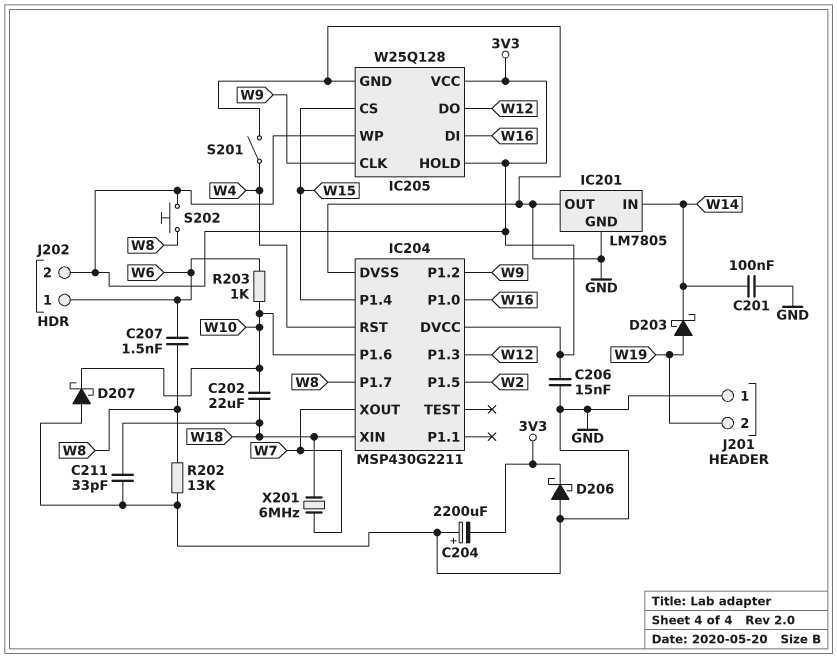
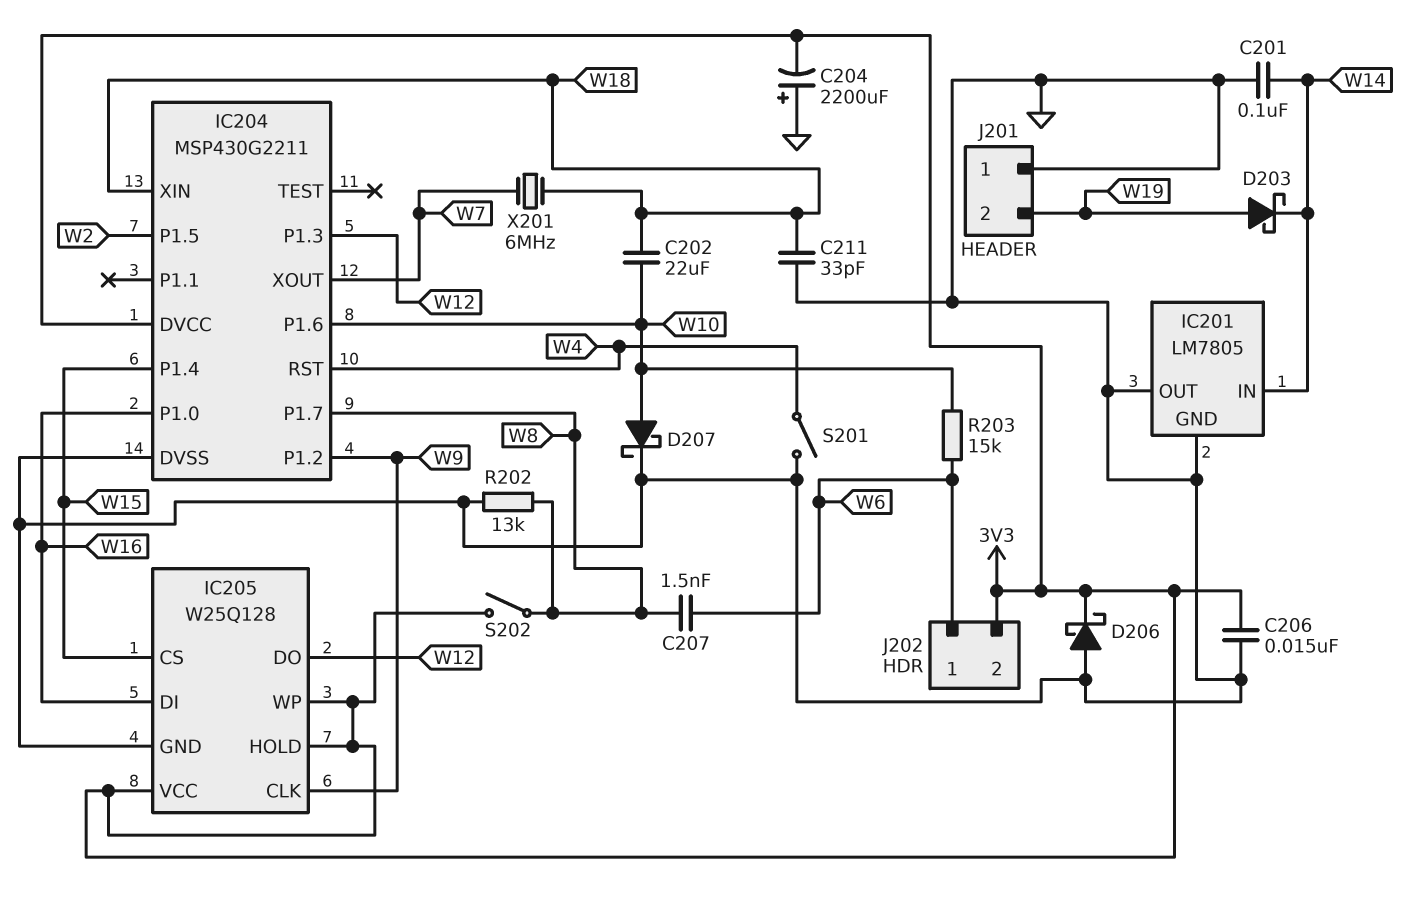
D207: schottky (A GND, K W10) -> schottky (A W10, K GND)
R203: 1k (W6, W10) -> 15k (W6, W10)
S202: button (3V3, W8) -> switch (3V3, W8)

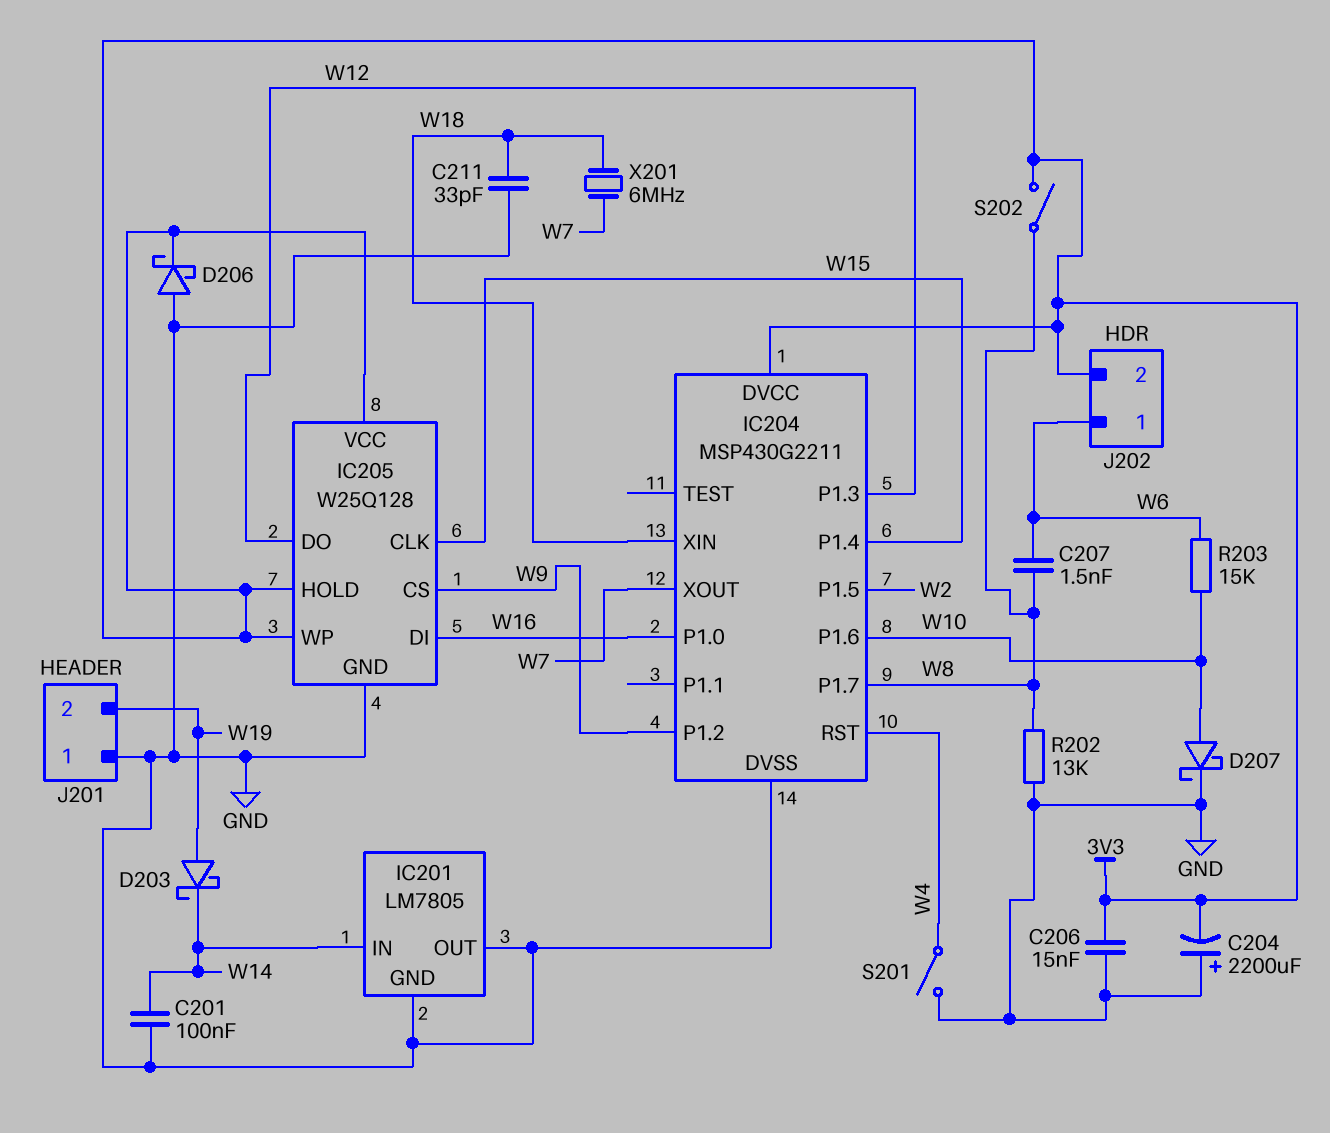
C202: 22uF (W10, W18) -> none
IC205 pin CLK: W9 -> W15
IC205 pin CS: W15 -> W9

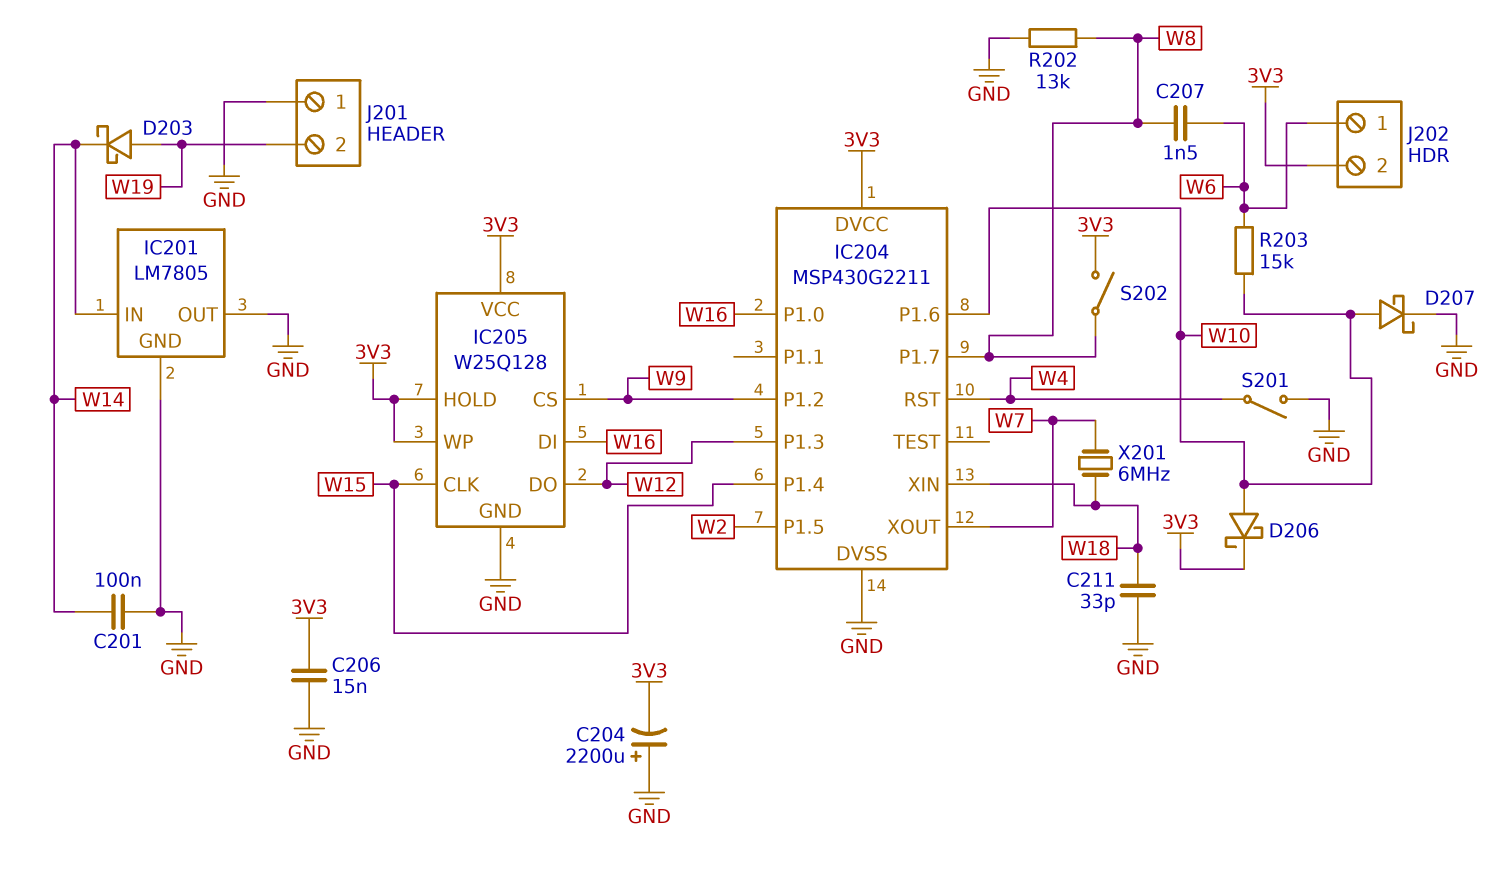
D206: schottky (A GND, K 3V3) -> schottky (A W10, K 3V3)

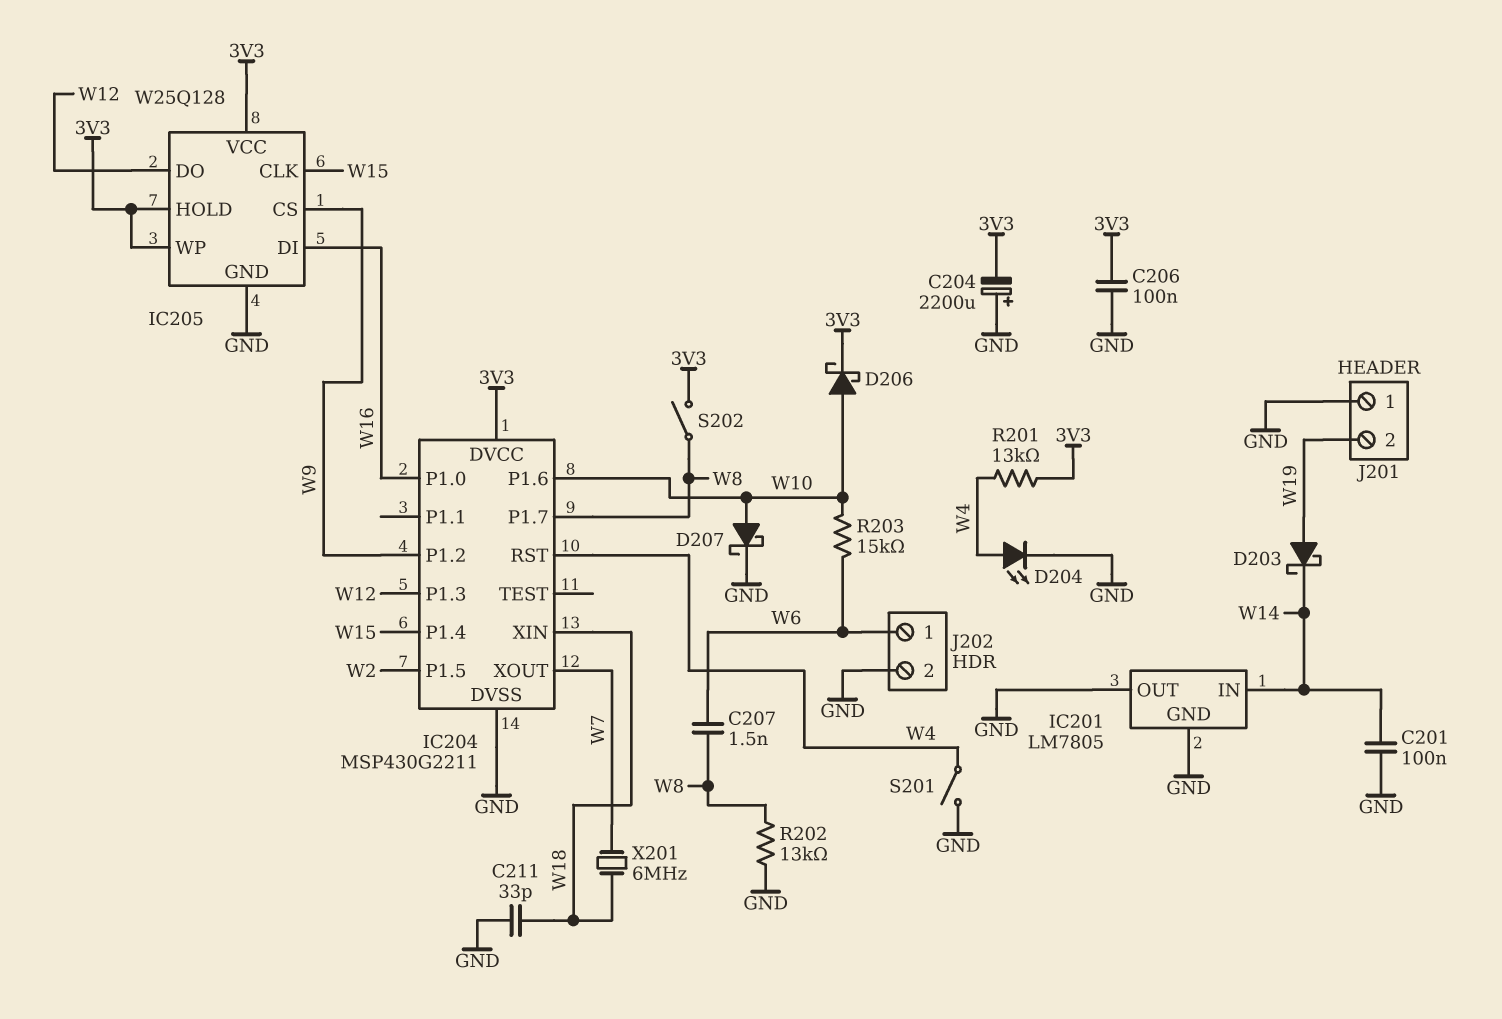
C206: 15nF (3V3, GND) -> 100nF (3V3, GND)
D204: none -> LED (A W4, K GND)
J202 pin 2: 3V3 -> GND
R201: none -> 13k (3V3, W4)

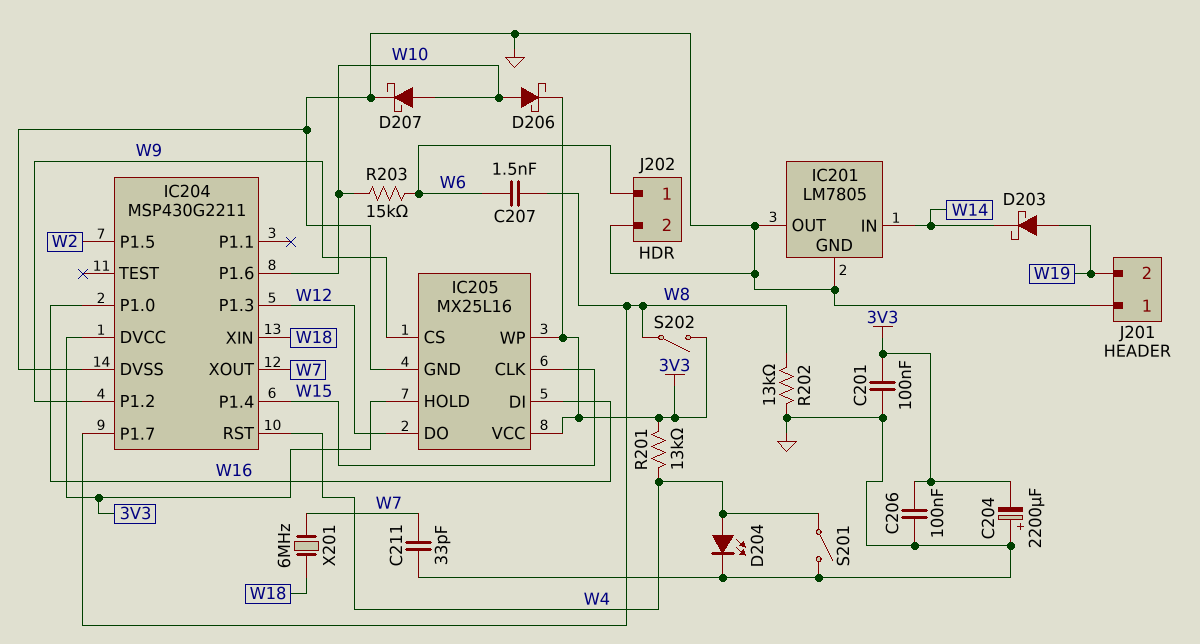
C201: 100nF (GND, W14) -> 100nF (3V3, GND)
C211: 33pF (GND, W18) -> 33pF (GND, W7)
IC205: W25Q128 -> MX25L16

